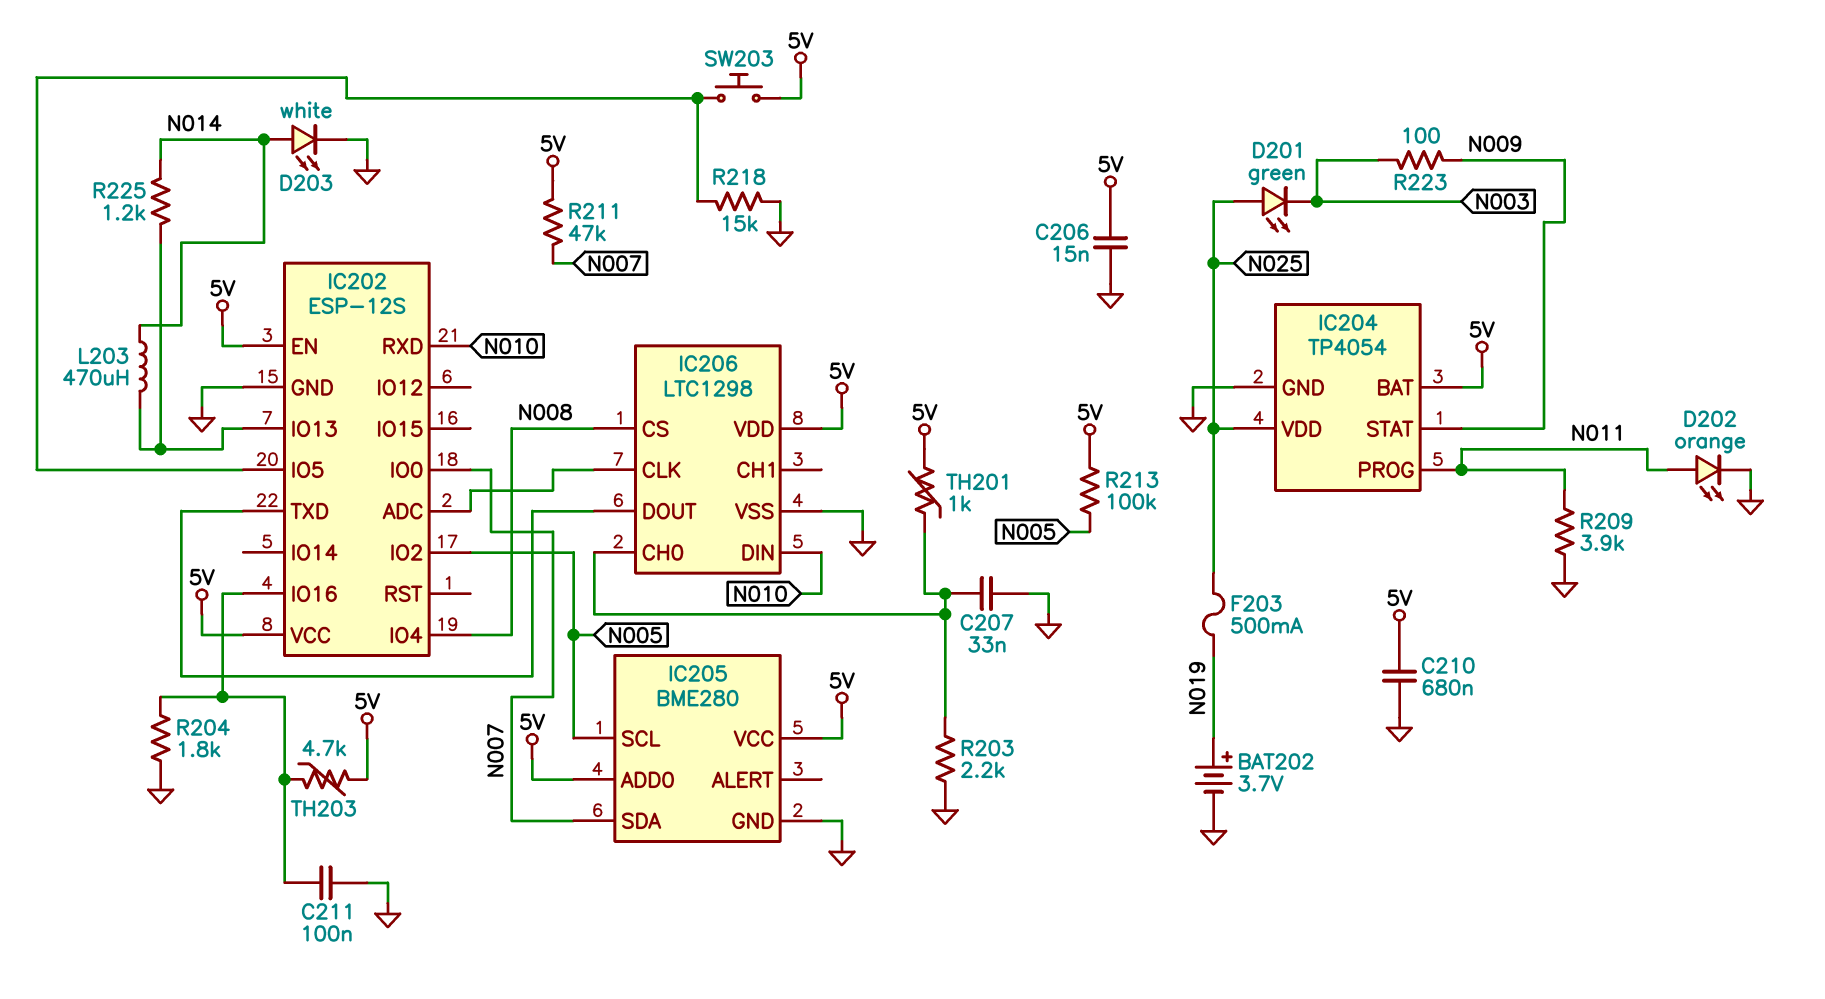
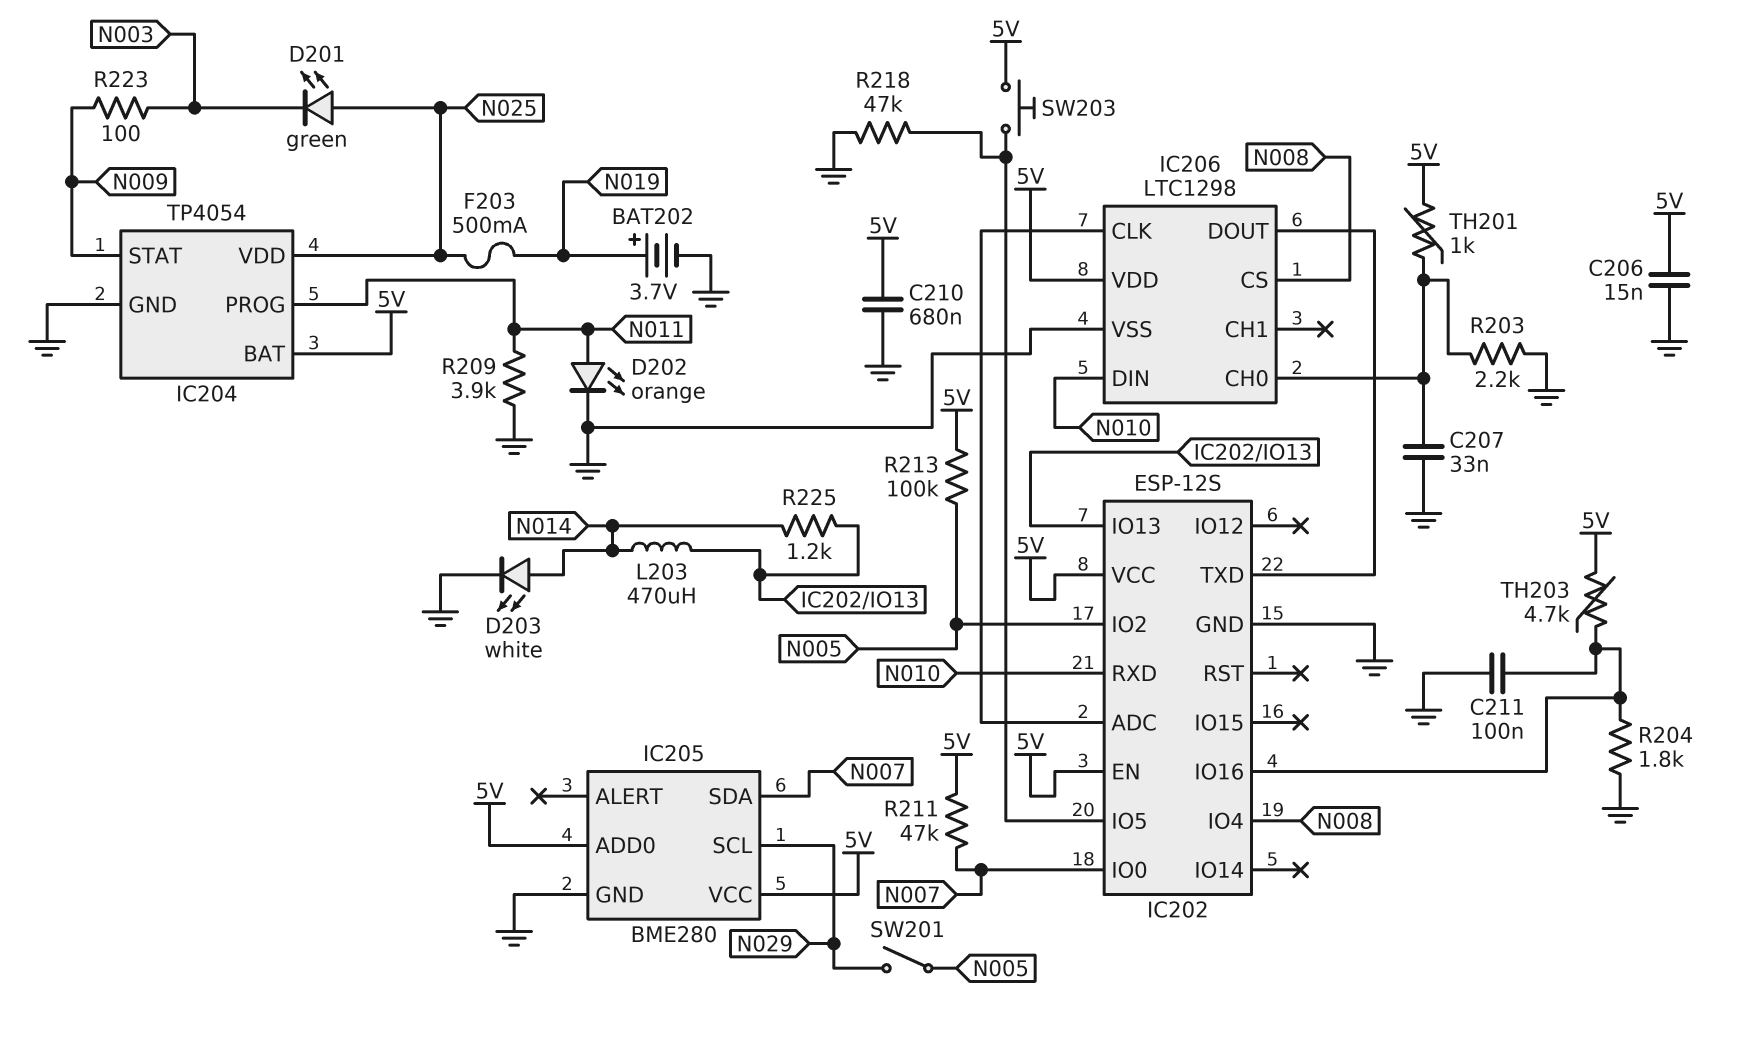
IC205 pin SCL: N005 -> N029
R218: 15k (GND, IC202/IO5) -> 47k (GND, IC202/IO5)
SW201: none -> switch (N005, N029)

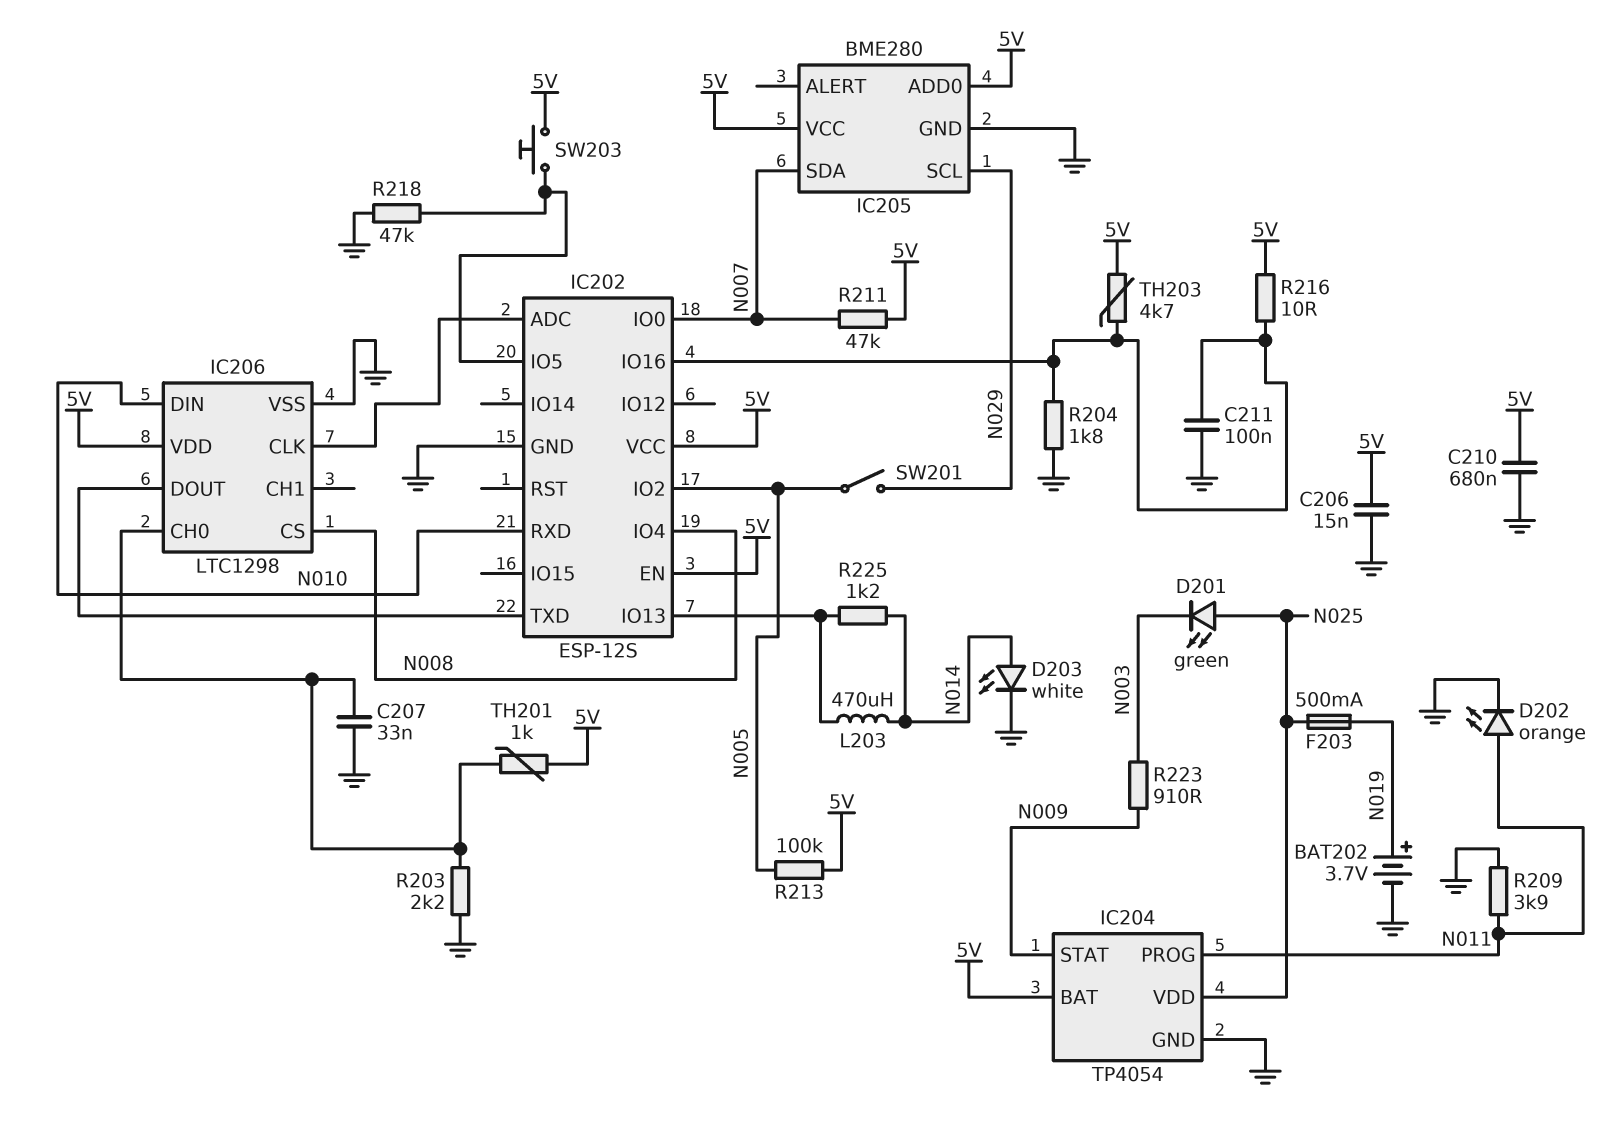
R216: none -> 10 (5V, IC202/IO16)
R223: 100 (N003, N009) -> 910 (N003, N009)

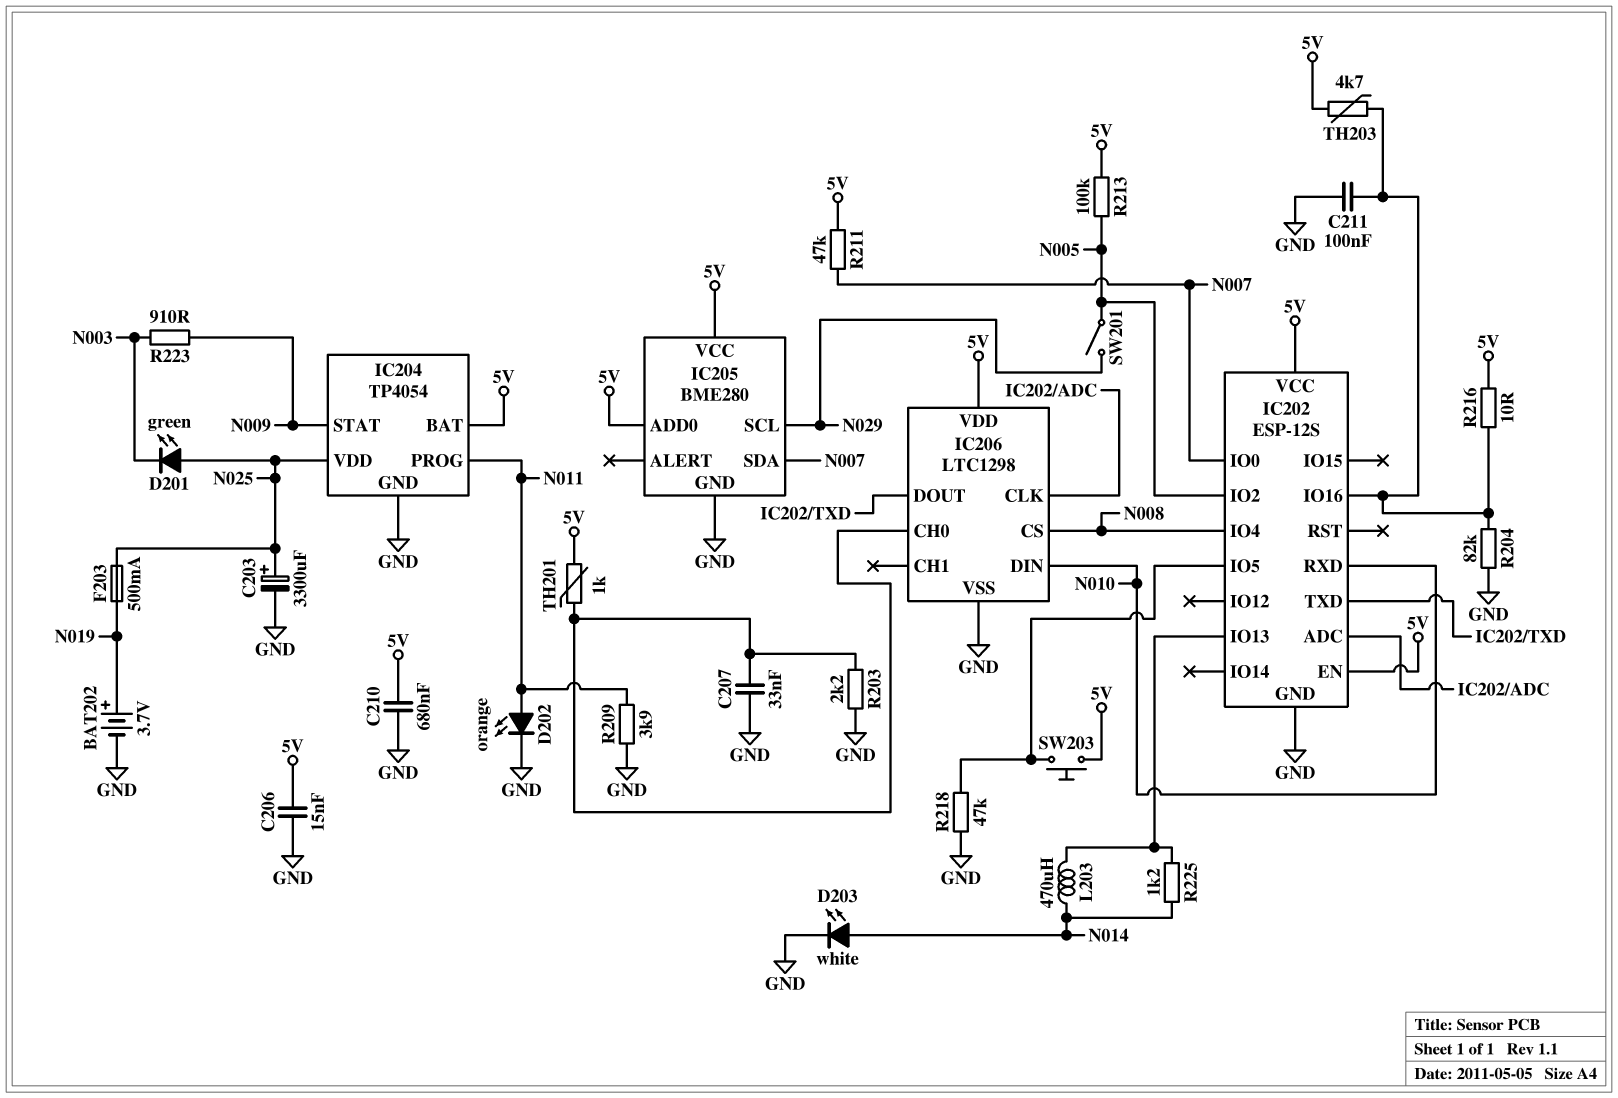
C203: none -> 3300uF (plus N025, minus GND)
R204: 1.8k (GND, IC202/IO16) -> 82k (GND, IC202/IO16)

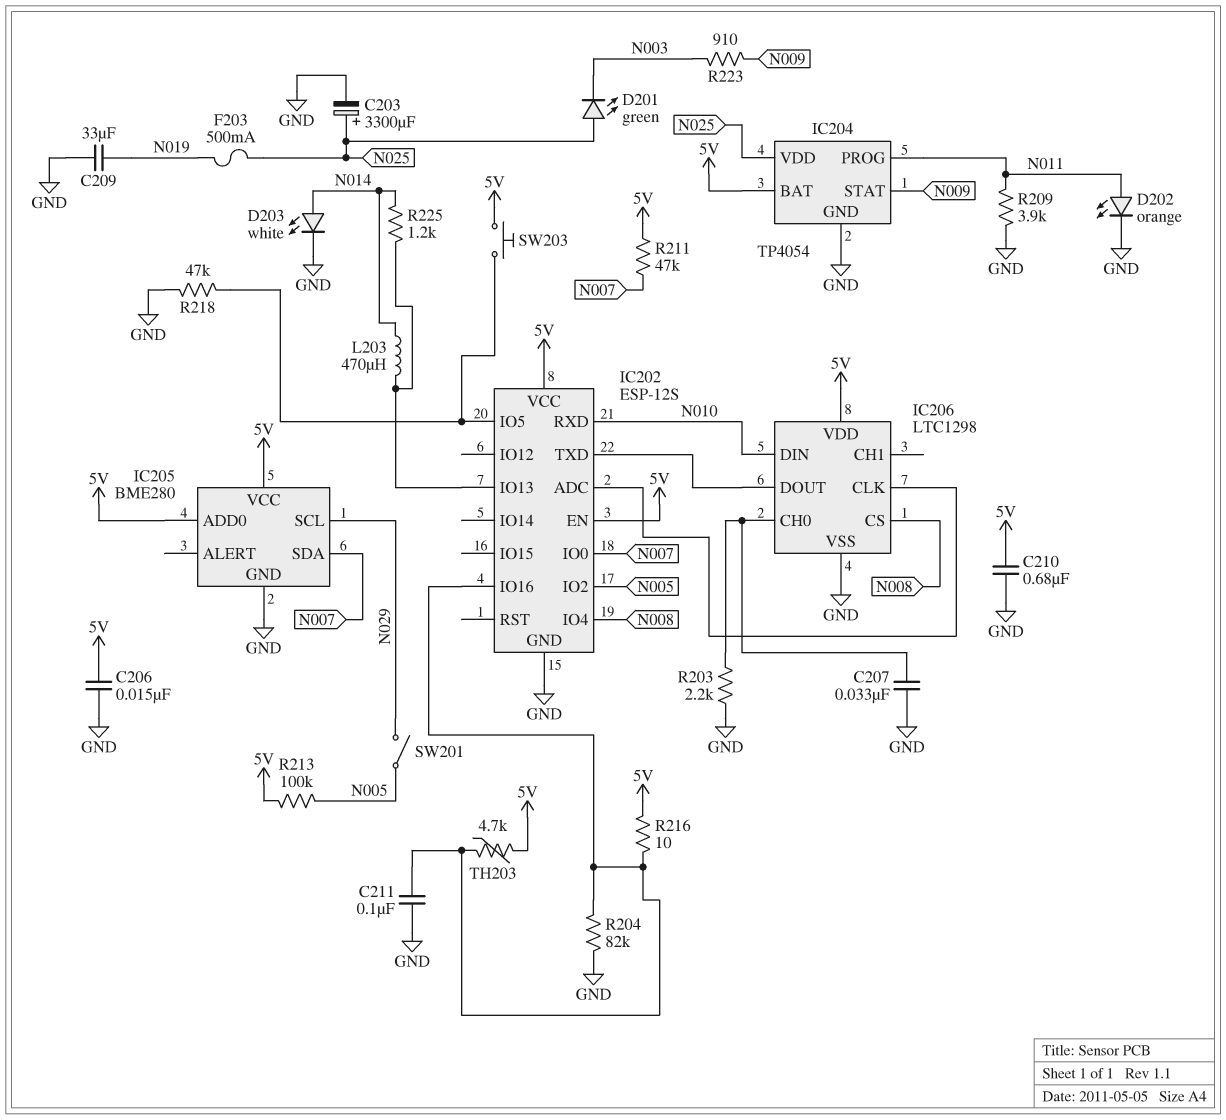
BAT202: 3.7V (plus N019, minus GND) -> none
C209: none -> 33uF (GND, N019)
TH201: 1k (5V, IC206/CH0) -> none

